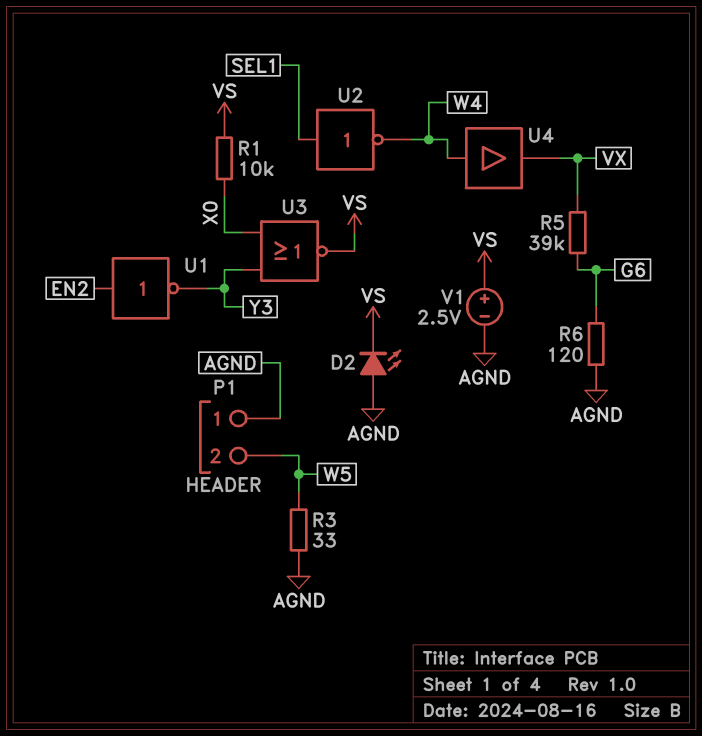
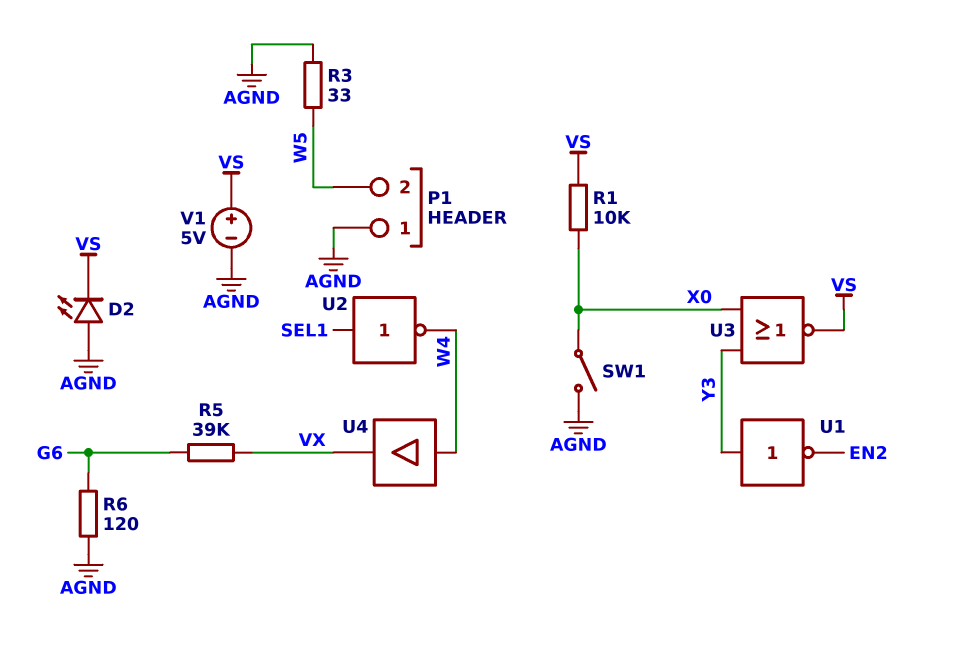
SW1: none -> switch (AGND, X0)
U1: NOT (in EN2, out Y3) -> NOT (in Y3, out EN2)
V1: 2.5V (plus VS, minus AGND) -> 5V (plus VS, minus AGND)

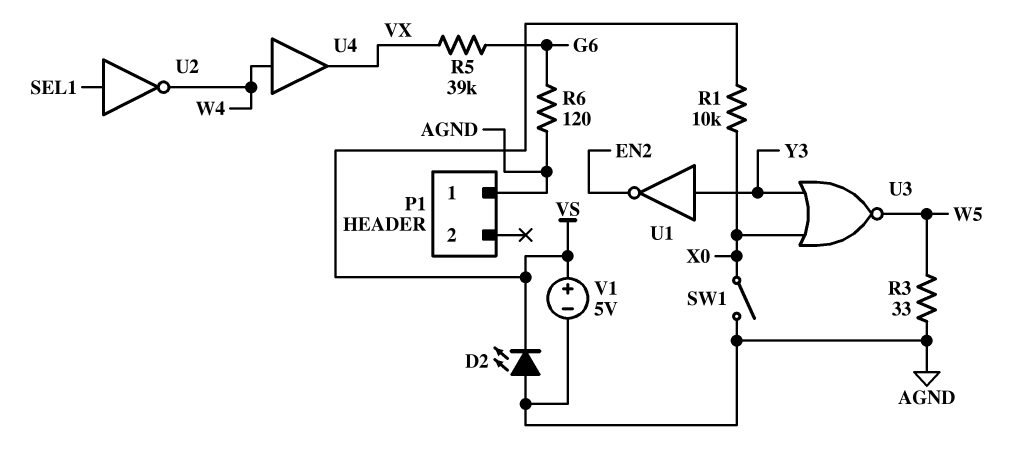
P1 pin 2: W5 -> none
U3: NOR (in X0, in Y3, out VS) -> NOR (in X0, in Y3, out W5)

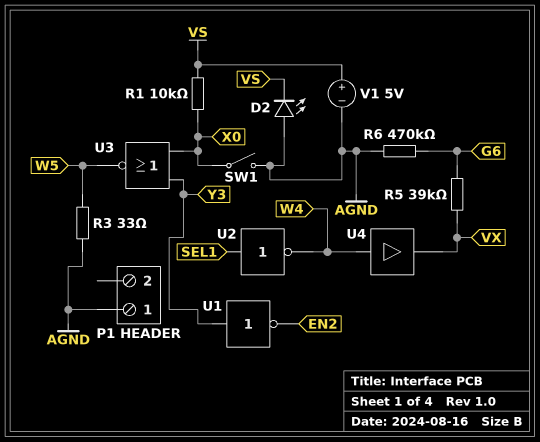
R6: 120 (AGND, G6) -> 470k (AGND, G6)

